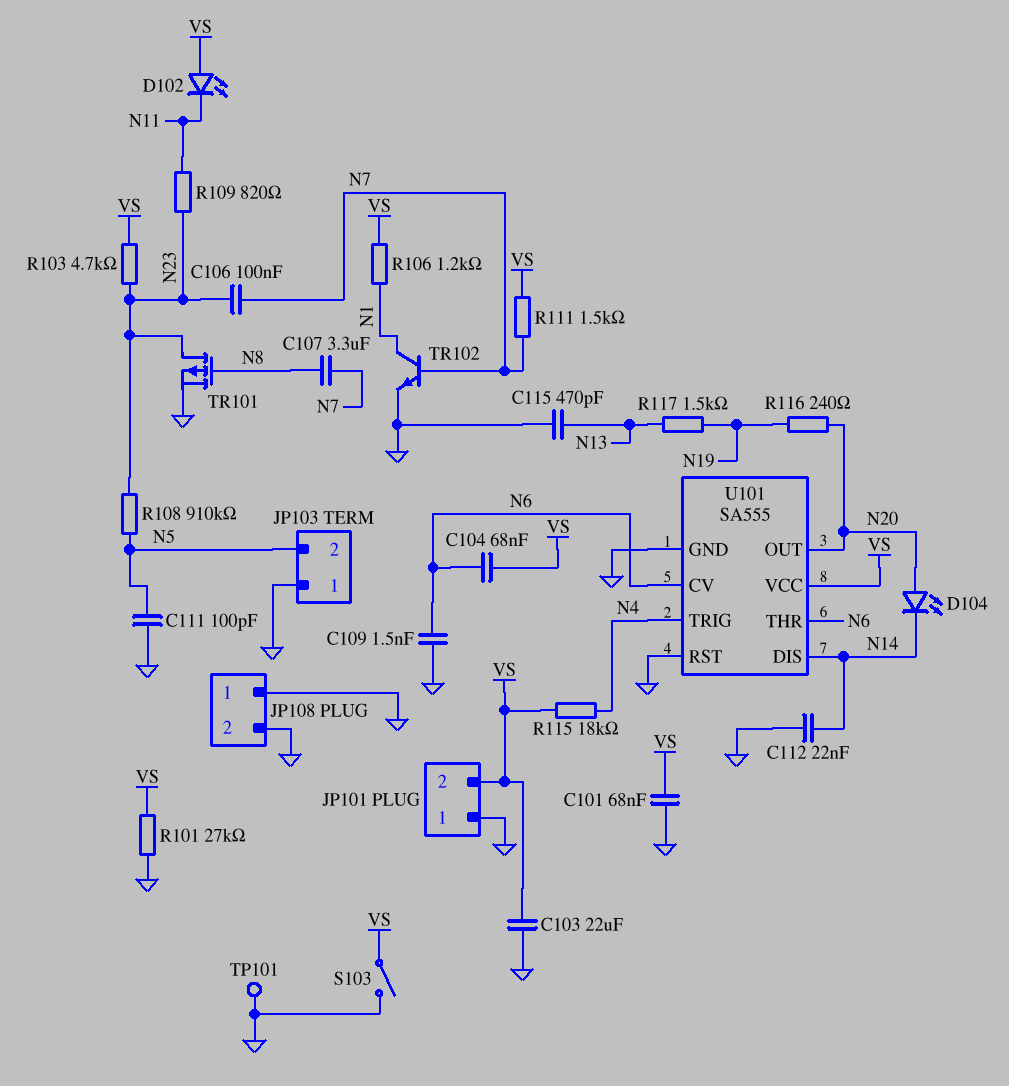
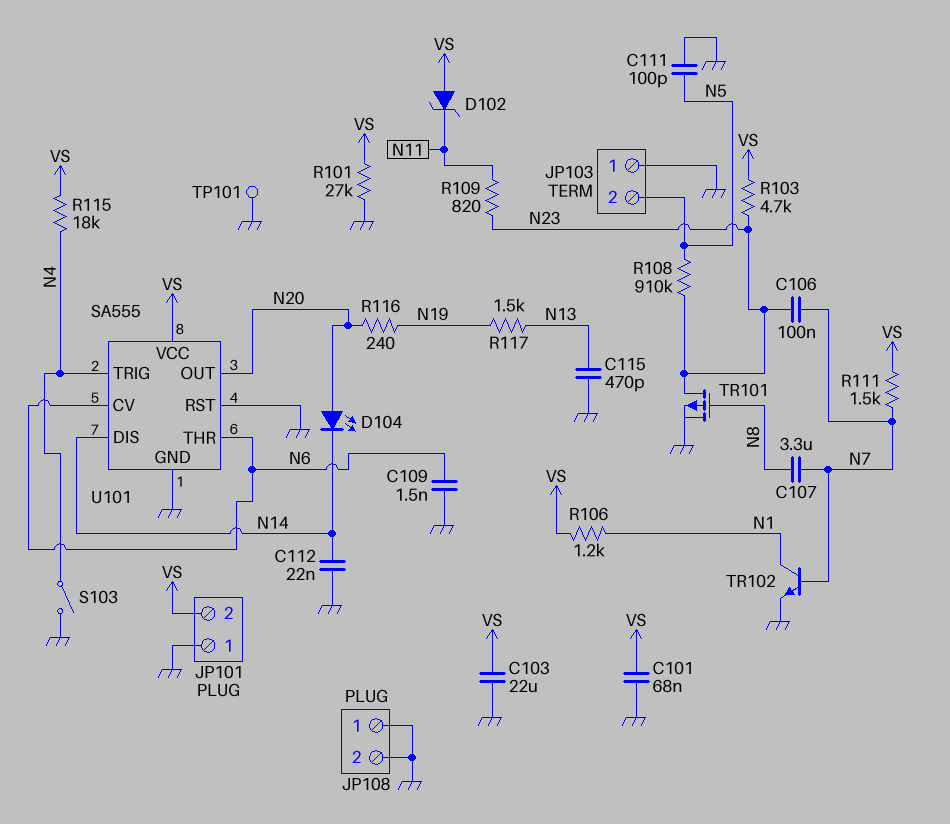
C104: 68nF (N6, VS) -> none
D102: LED (A VS, K N11) -> zener (A VS, K N11)
S103: switch (GND, VS) -> switch (GND, N4)

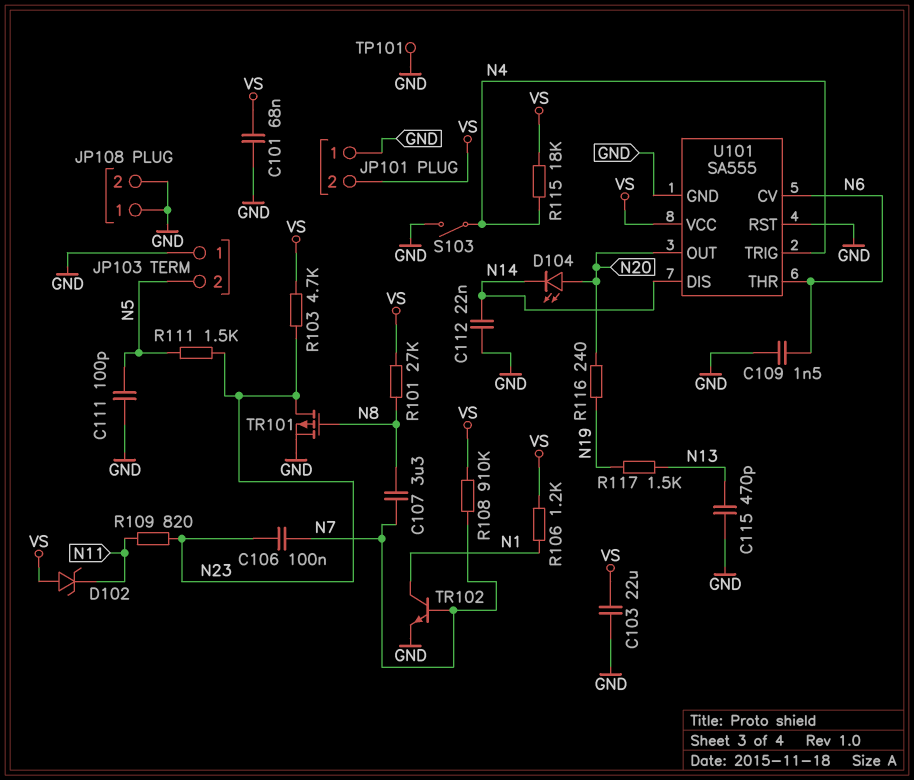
R101: 27k (GND, VS) -> 27k (N8, VS)
R108: 910k (N5, N23) -> 910k (N7, VS)
R111: 1.5k (N7, VS) -> 1.5k (N5, N23)

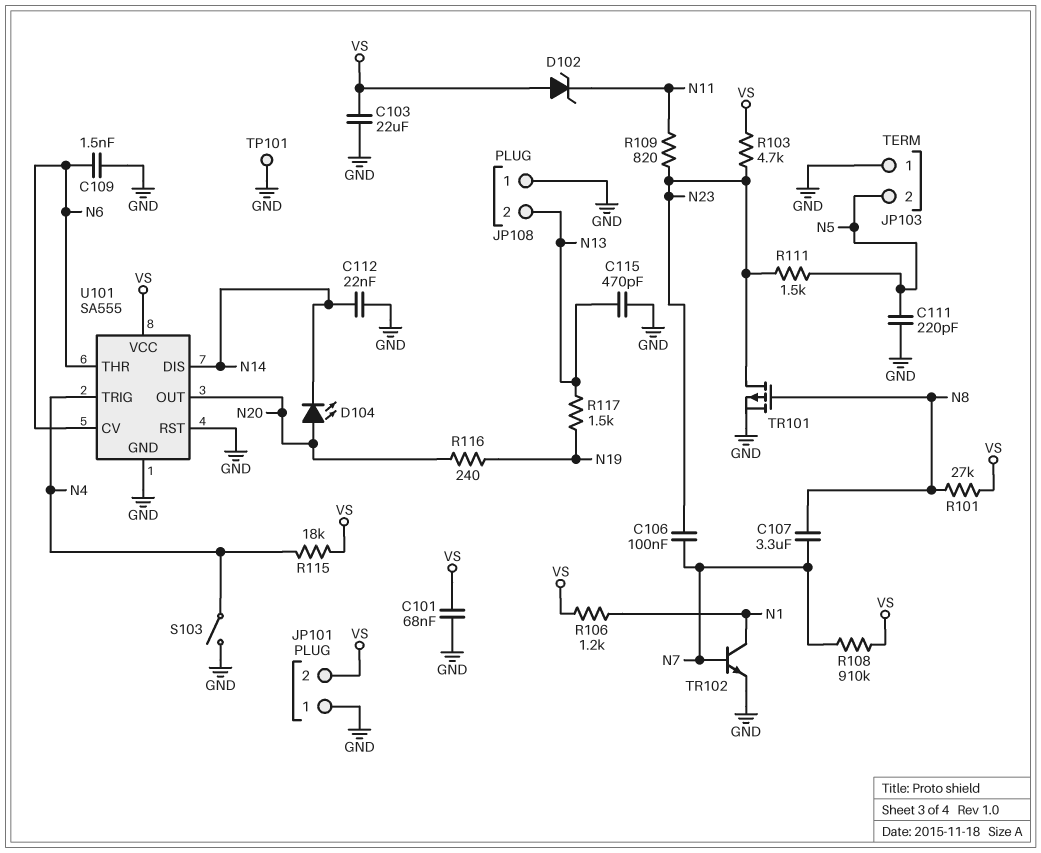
C111: 100pF (GND, N5) -> 220pF (GND, N5)
JP108 pin 2: GND -> N13

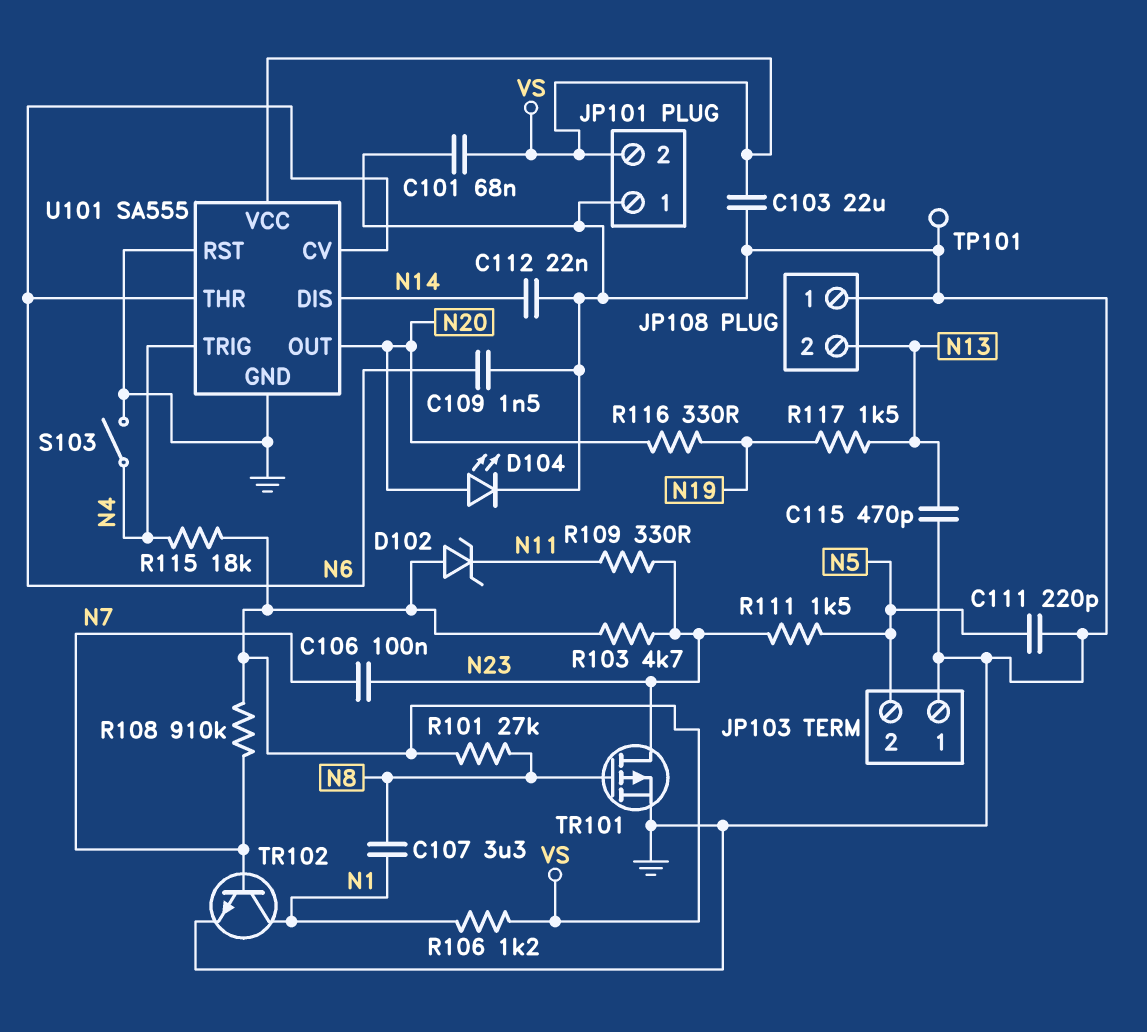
C107: 3.3uF (N7, N8) -> 3.3uF (N1, N8)
D104: LED (A N20, K N14) -> LED (A N20, K GND)
R109: 820 (N11, N23) -> 330 (N11, N23)
R116: 240 (N19, N20) -> 330 (N19, N20)

